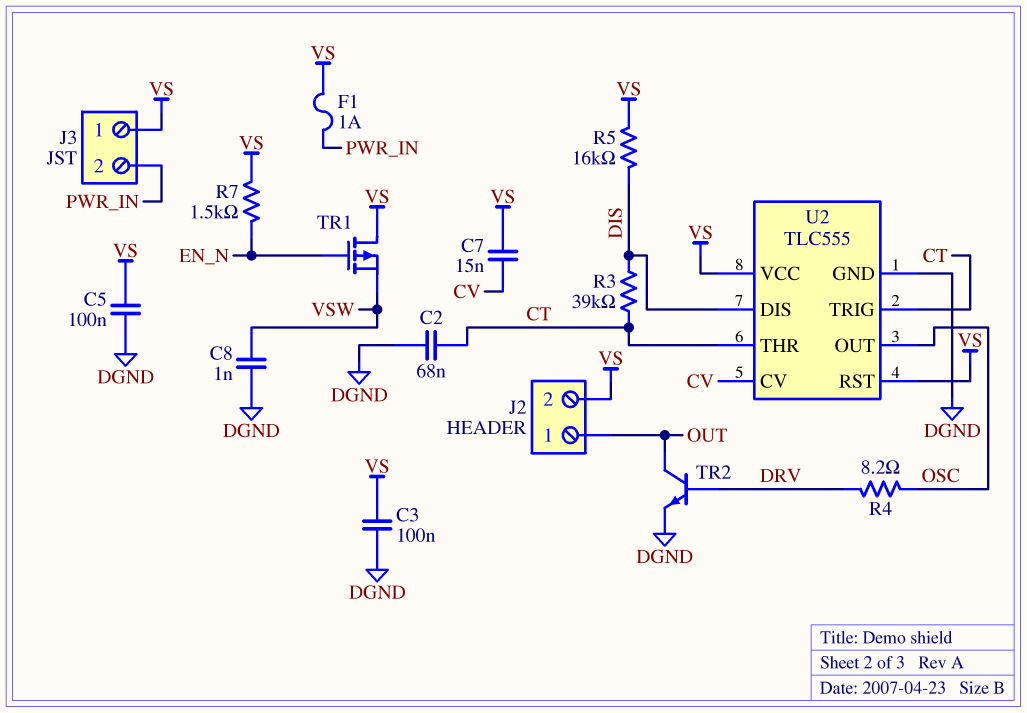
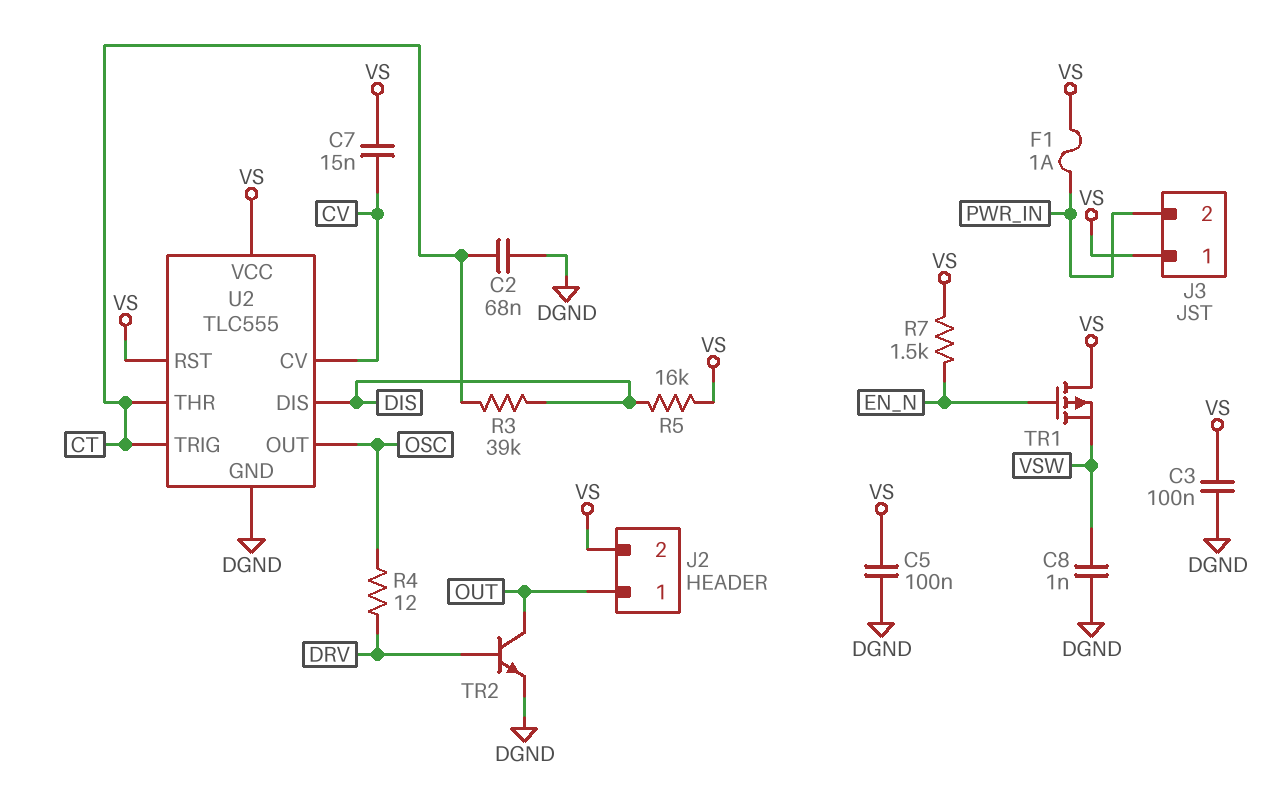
R4: 8.2 (DRV, OSC) -> 12 (DRV, OSC)

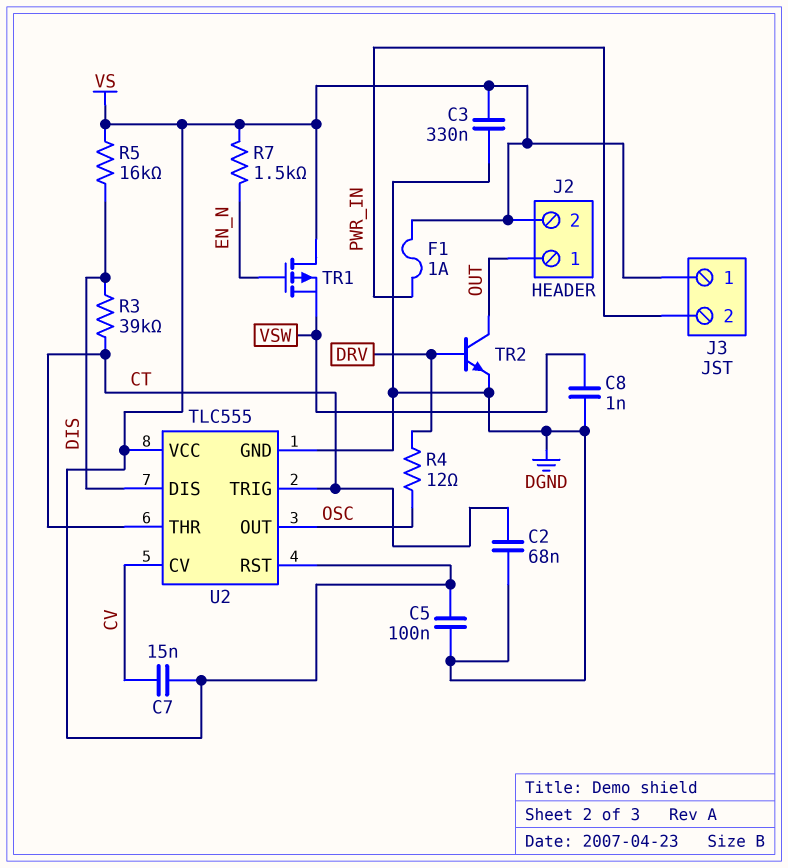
C3: 100nF (DGND, VS) -> 330nF (DGND, VS)

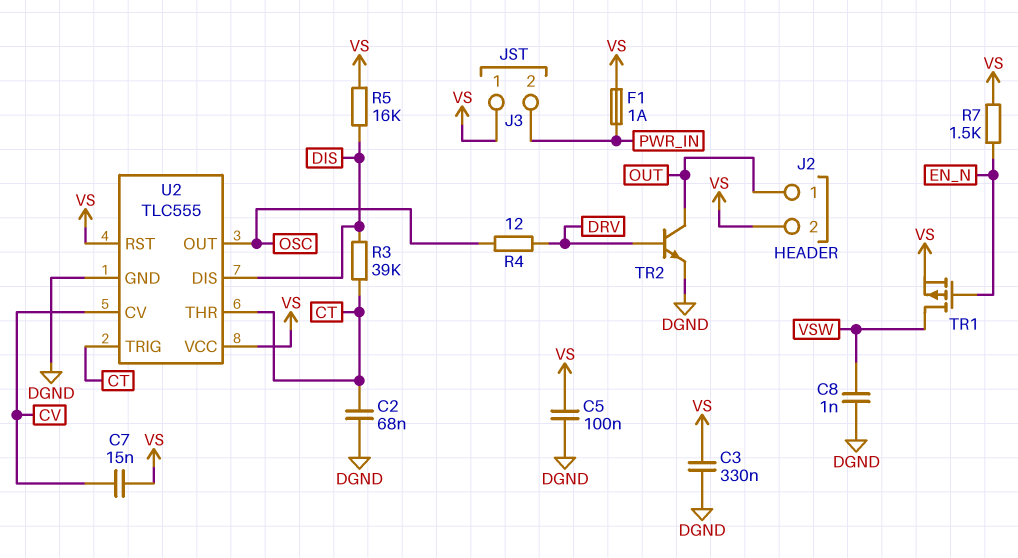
TR1: PMOS (G EN_N, D VS, S VSW) -> PMOS (G EN_N, D VSW, S VS)

